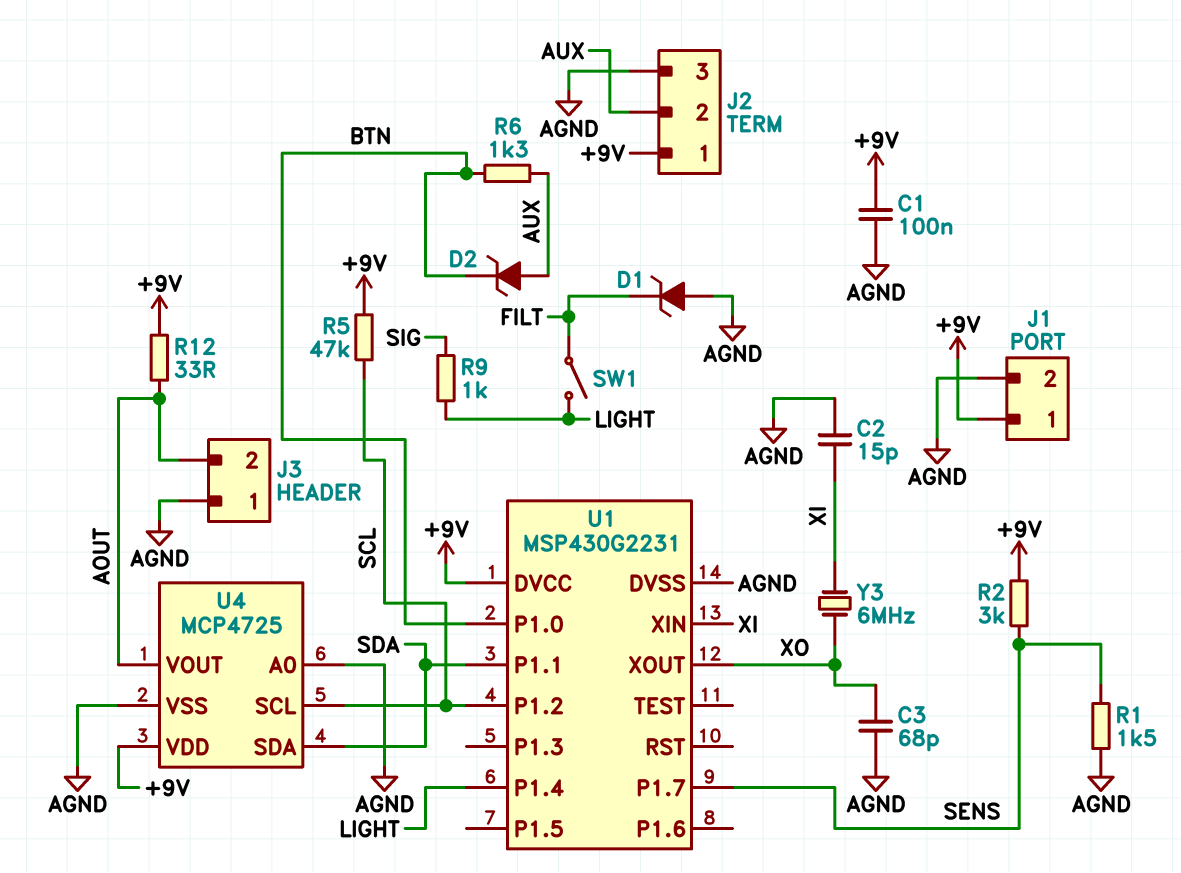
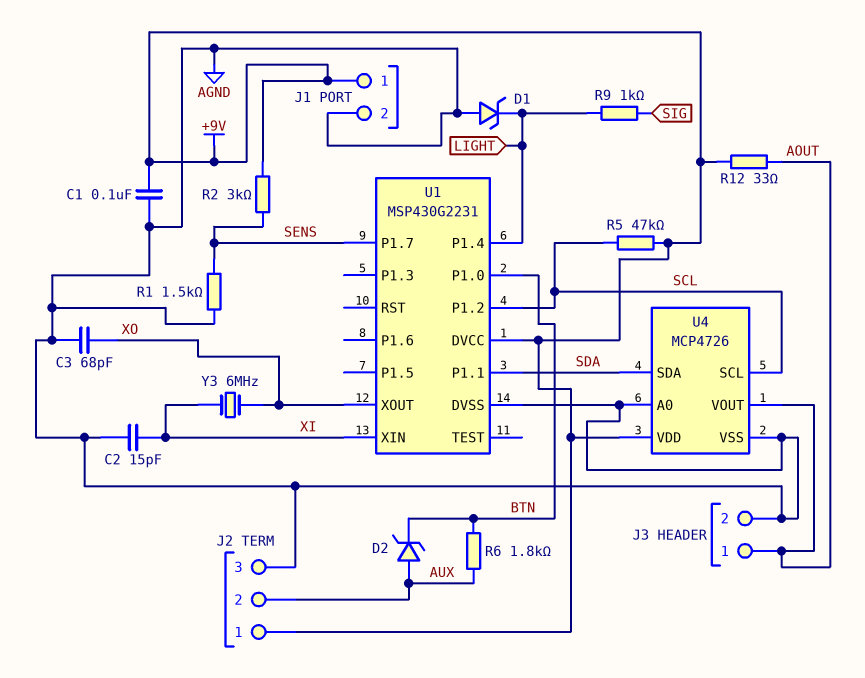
D1: zener (A AGND, K FILT) -> zener (A AGND, K LIGHT)
J3 pin 1: AGND -> AOUT
J3 pin 2: AOUT -> AGND
R6: 1.3k (AUX, BTN) -> 1.8k (AUX, BTN)
SW1: switch (FILT, LIGHT) -> none
U4: MCP4725 -> MCP4726

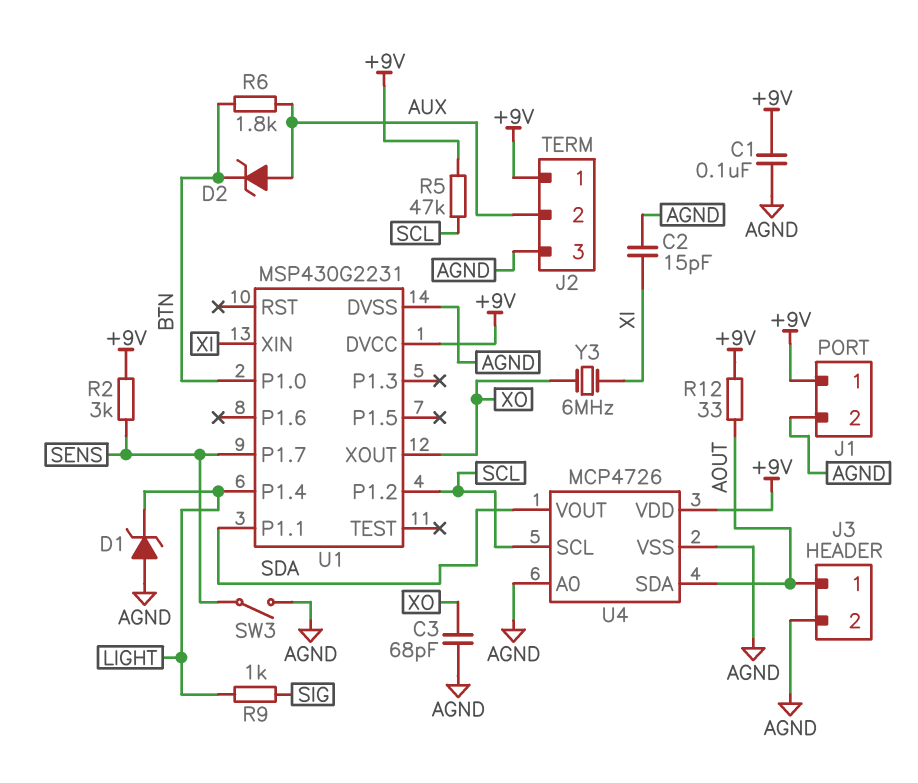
R1: 1.5k (AGND, SENS) -> none
SW3: none -> switch (AGND, SENS)
U4 pin SDA: SDA -> AOUT
U4 pin VOUT: AOUT -> SDA

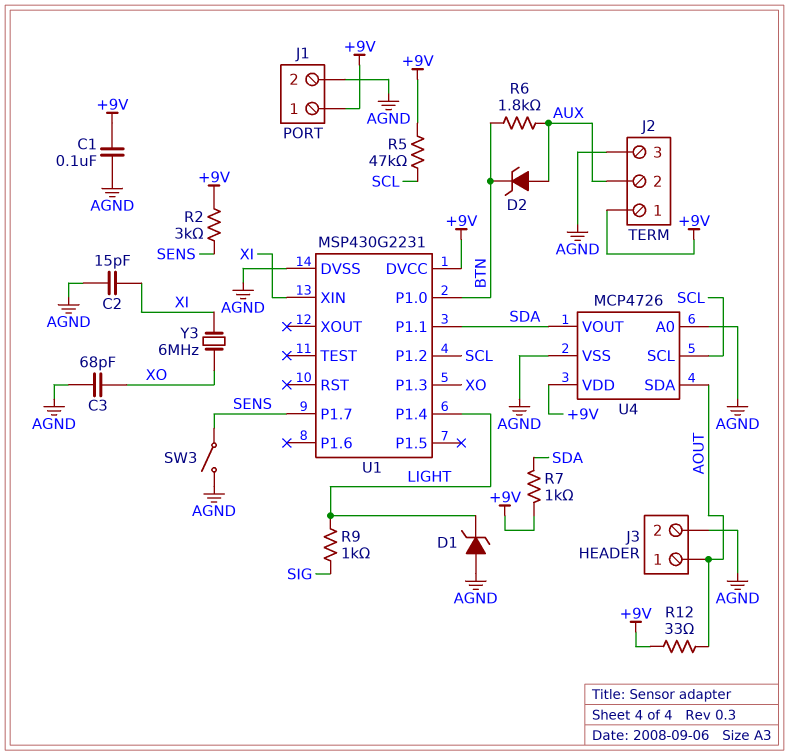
R7: none -> 1k (+9V, SDA)
U1 pin P1.3: none -> XO
U1 pin XOUT: XO -> none

